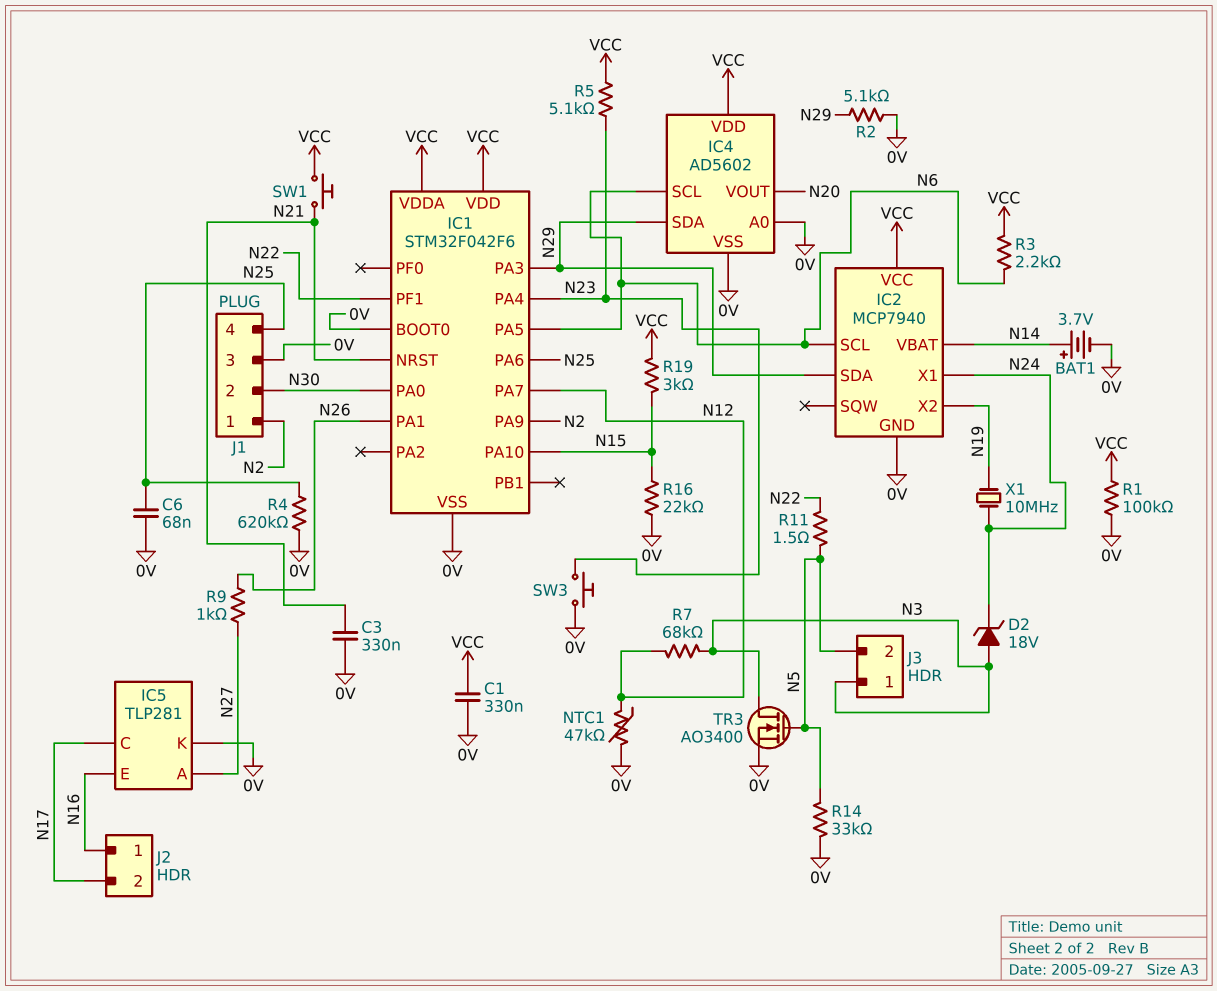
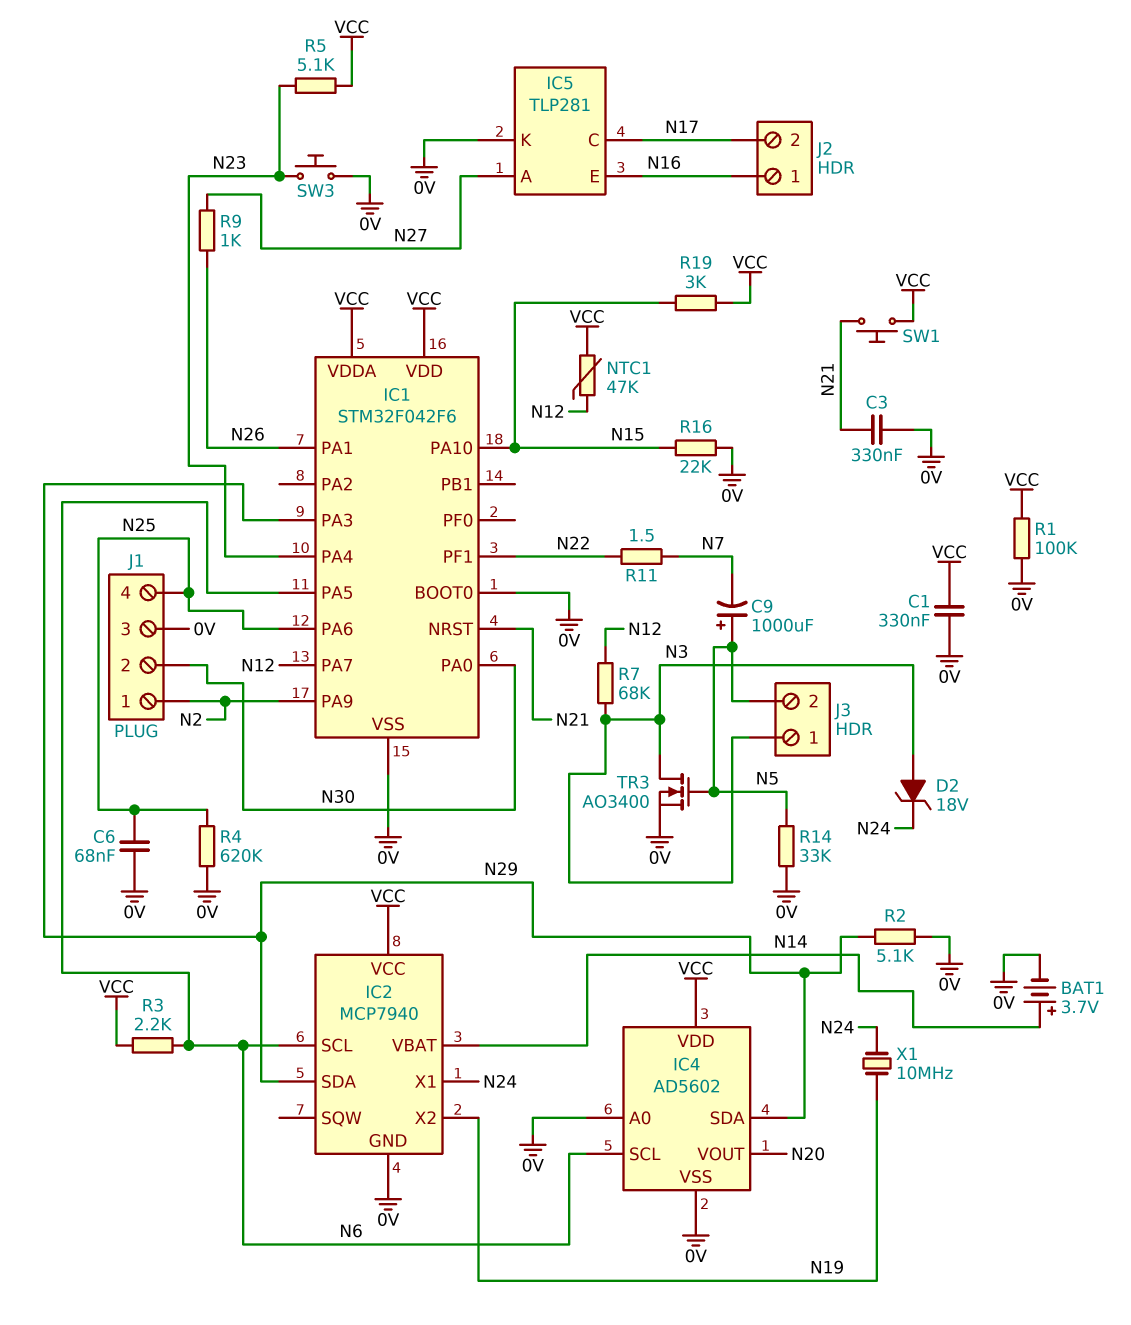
C9: none -> 1000uF (plus N5, minus N7)
NTC1: 47k (0V, N12) -> 47k (N12, VCC)
R11: 1.5 (N5, N22) -> 1.5 (N7, N22)

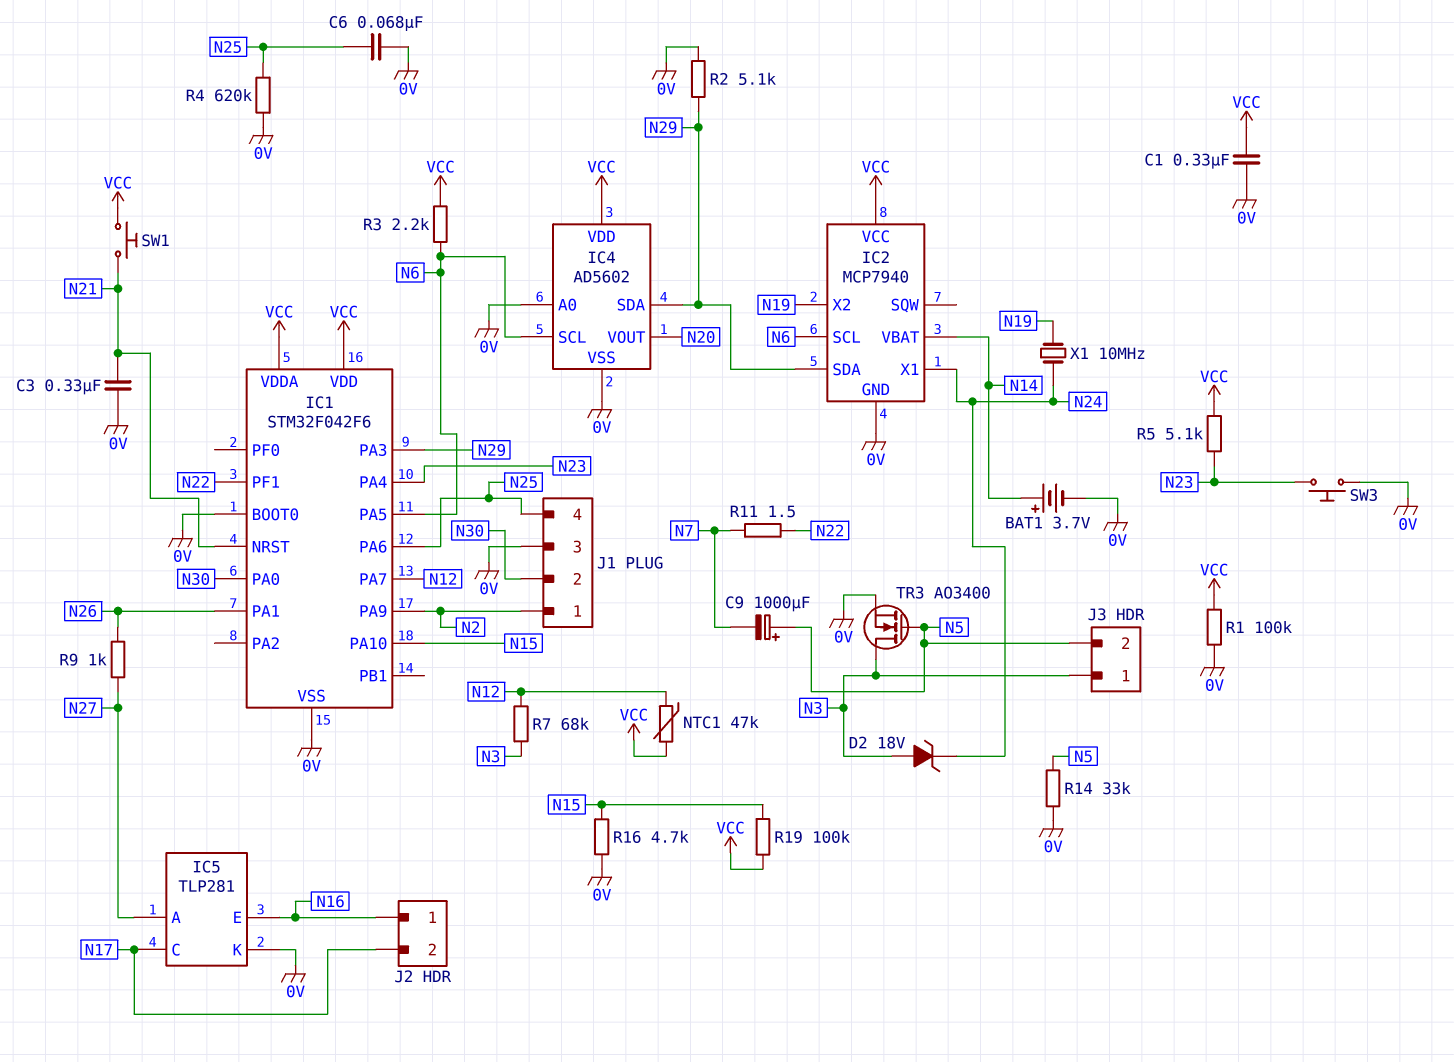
R16: 22k (0V, N15) -> 4.7k (0V, N15)
R19: 3k (N15, VCC) -> 100k (N15, VCC)

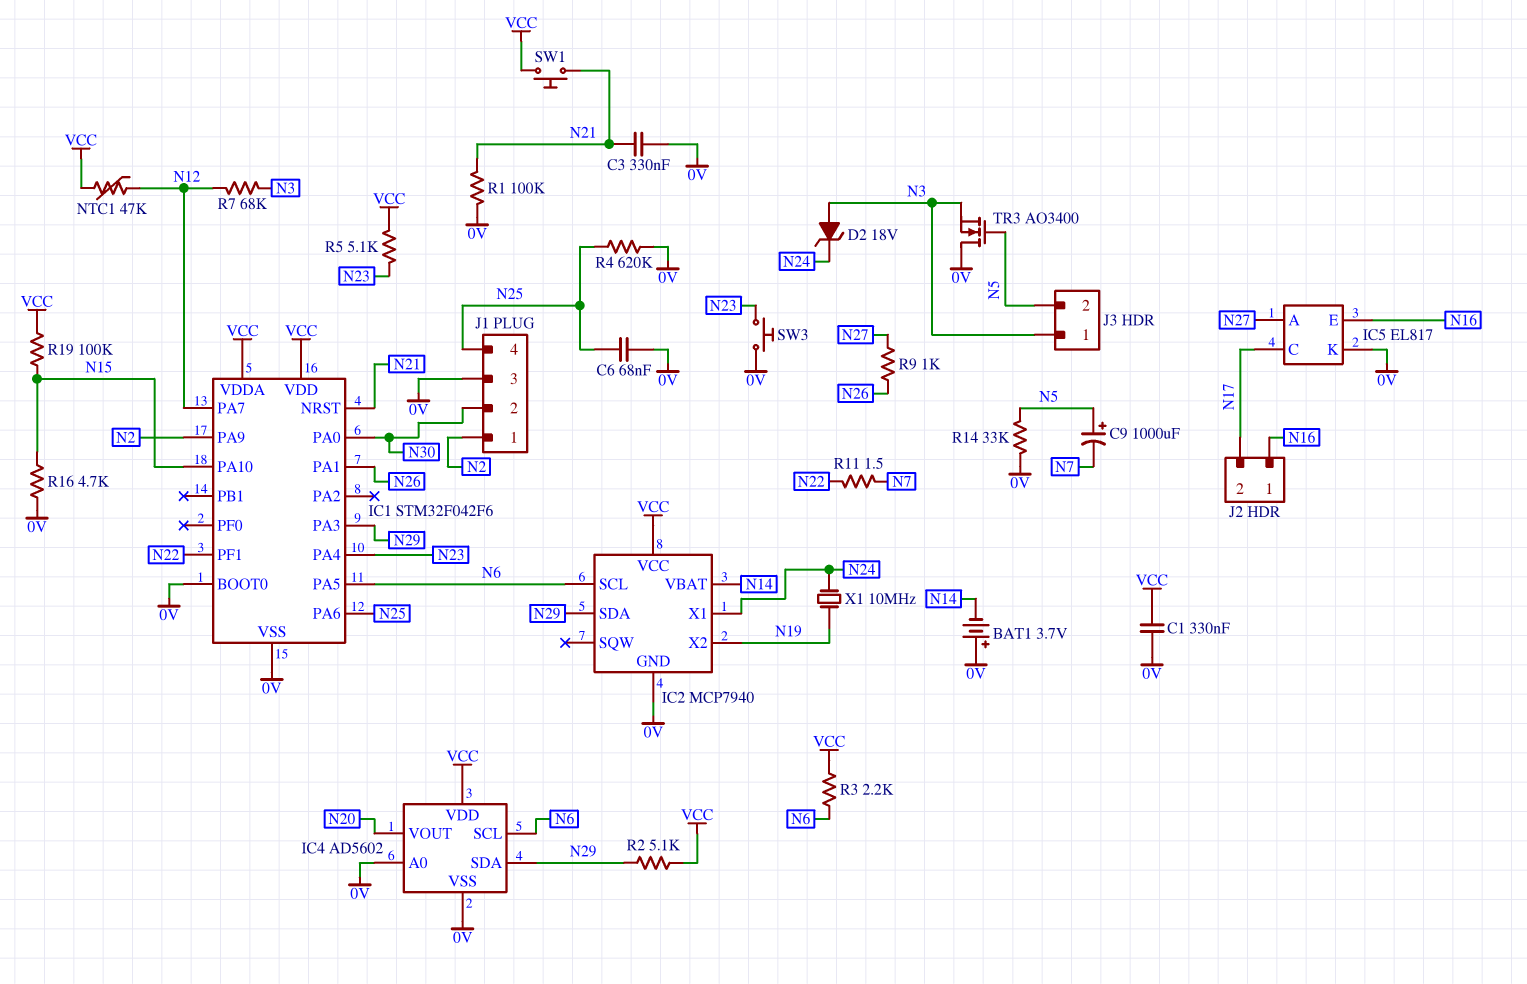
BAT1: 3.7V (plus N14, minus 0V) -> 3.7V (plus 0V, minus N14)
IC5: TLP281 -> EL817
R1: 100k (0V, VCC) -> 100k (0V, N21)
R2: 5.1k (0V, N29) -> 5.1k (N29, VCC)
TR3: NMOS AO3400 (G N5, D N3, S 0V) -> NMOS AO3400 (G N5, D 0V, S N3)

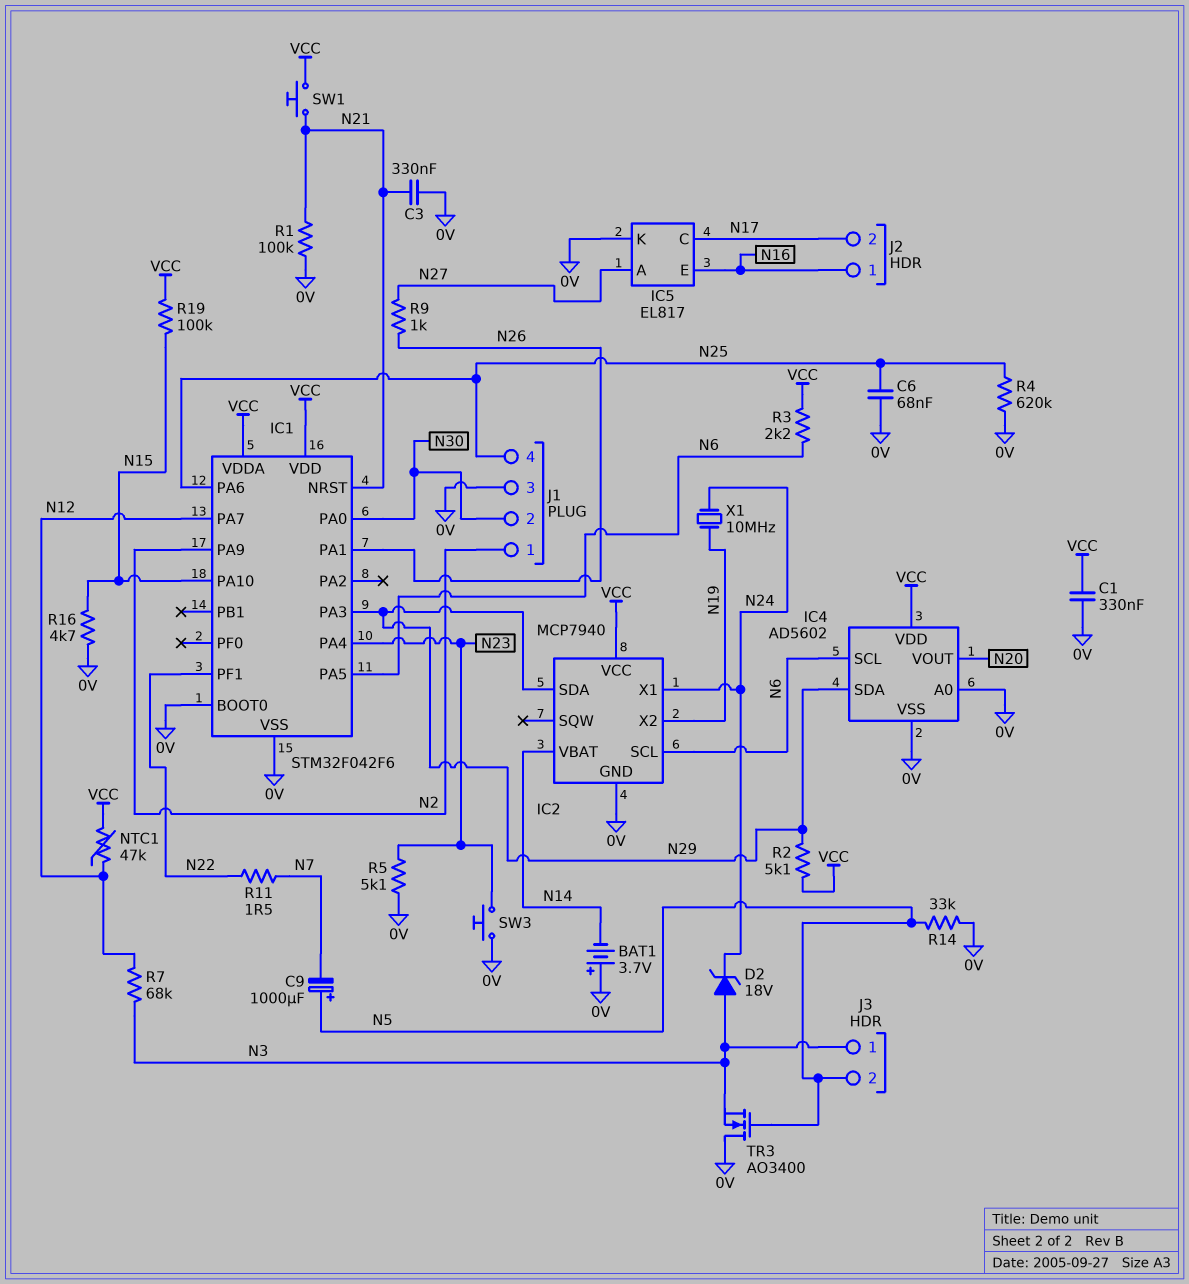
R5: 5.1k (N23, VCC) -> 5.1k (0V, N23)

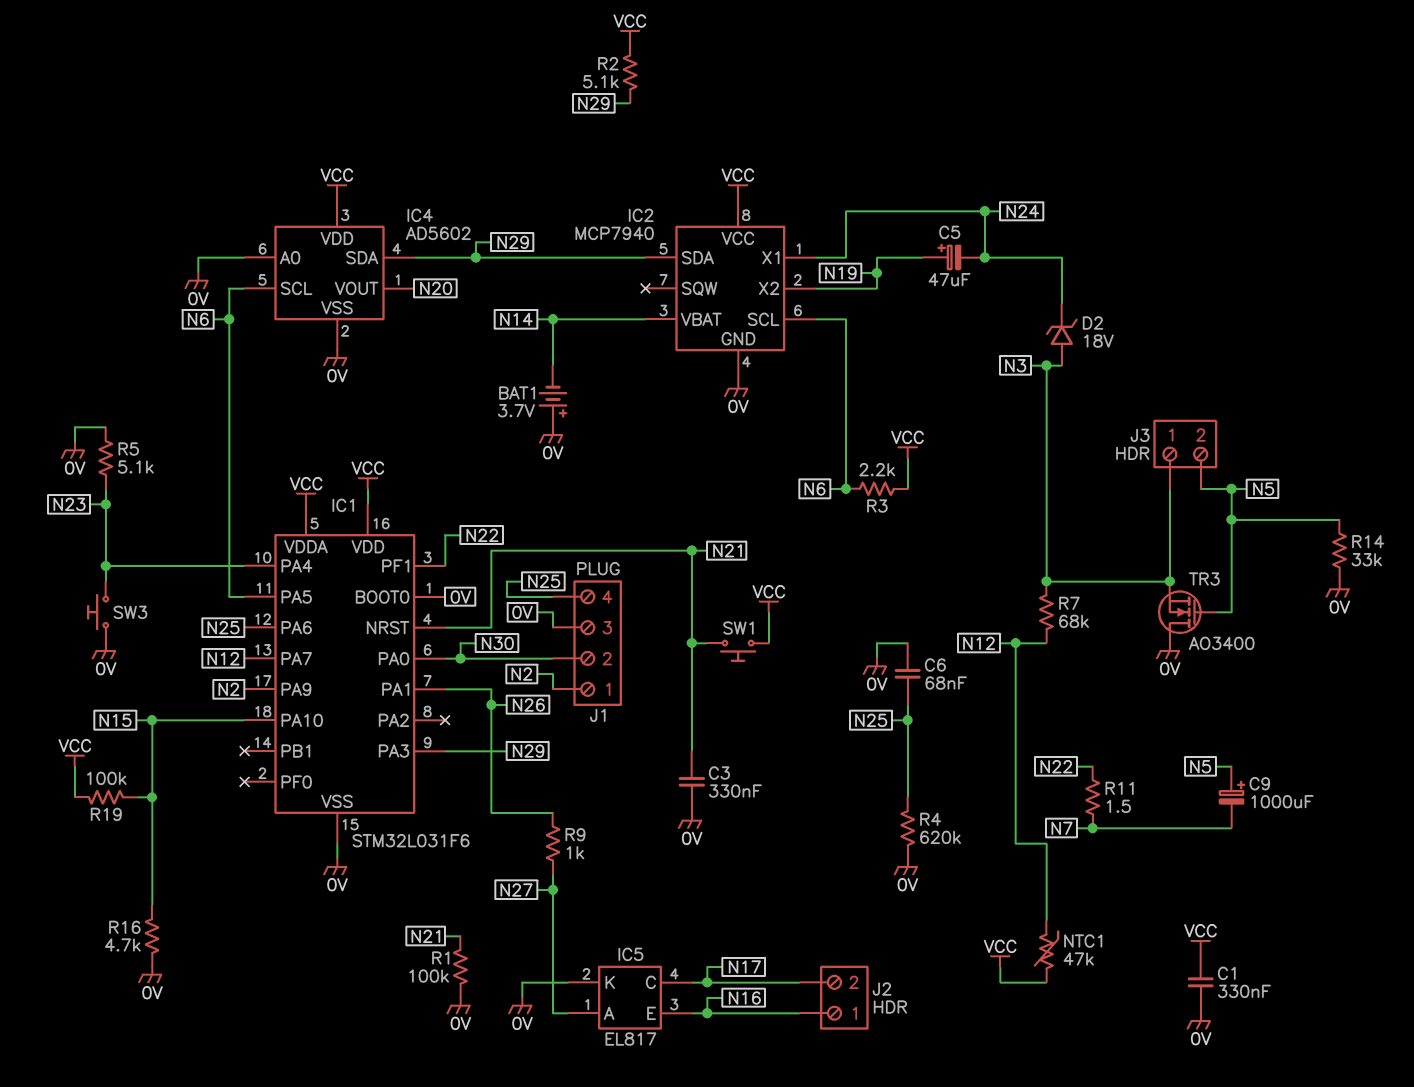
C5: none -> 47uF (plus N19, minus N24)
IC1: STM32F042F6 -> STM32L031F6
X1: 10MHz (N19, N24) -> none

